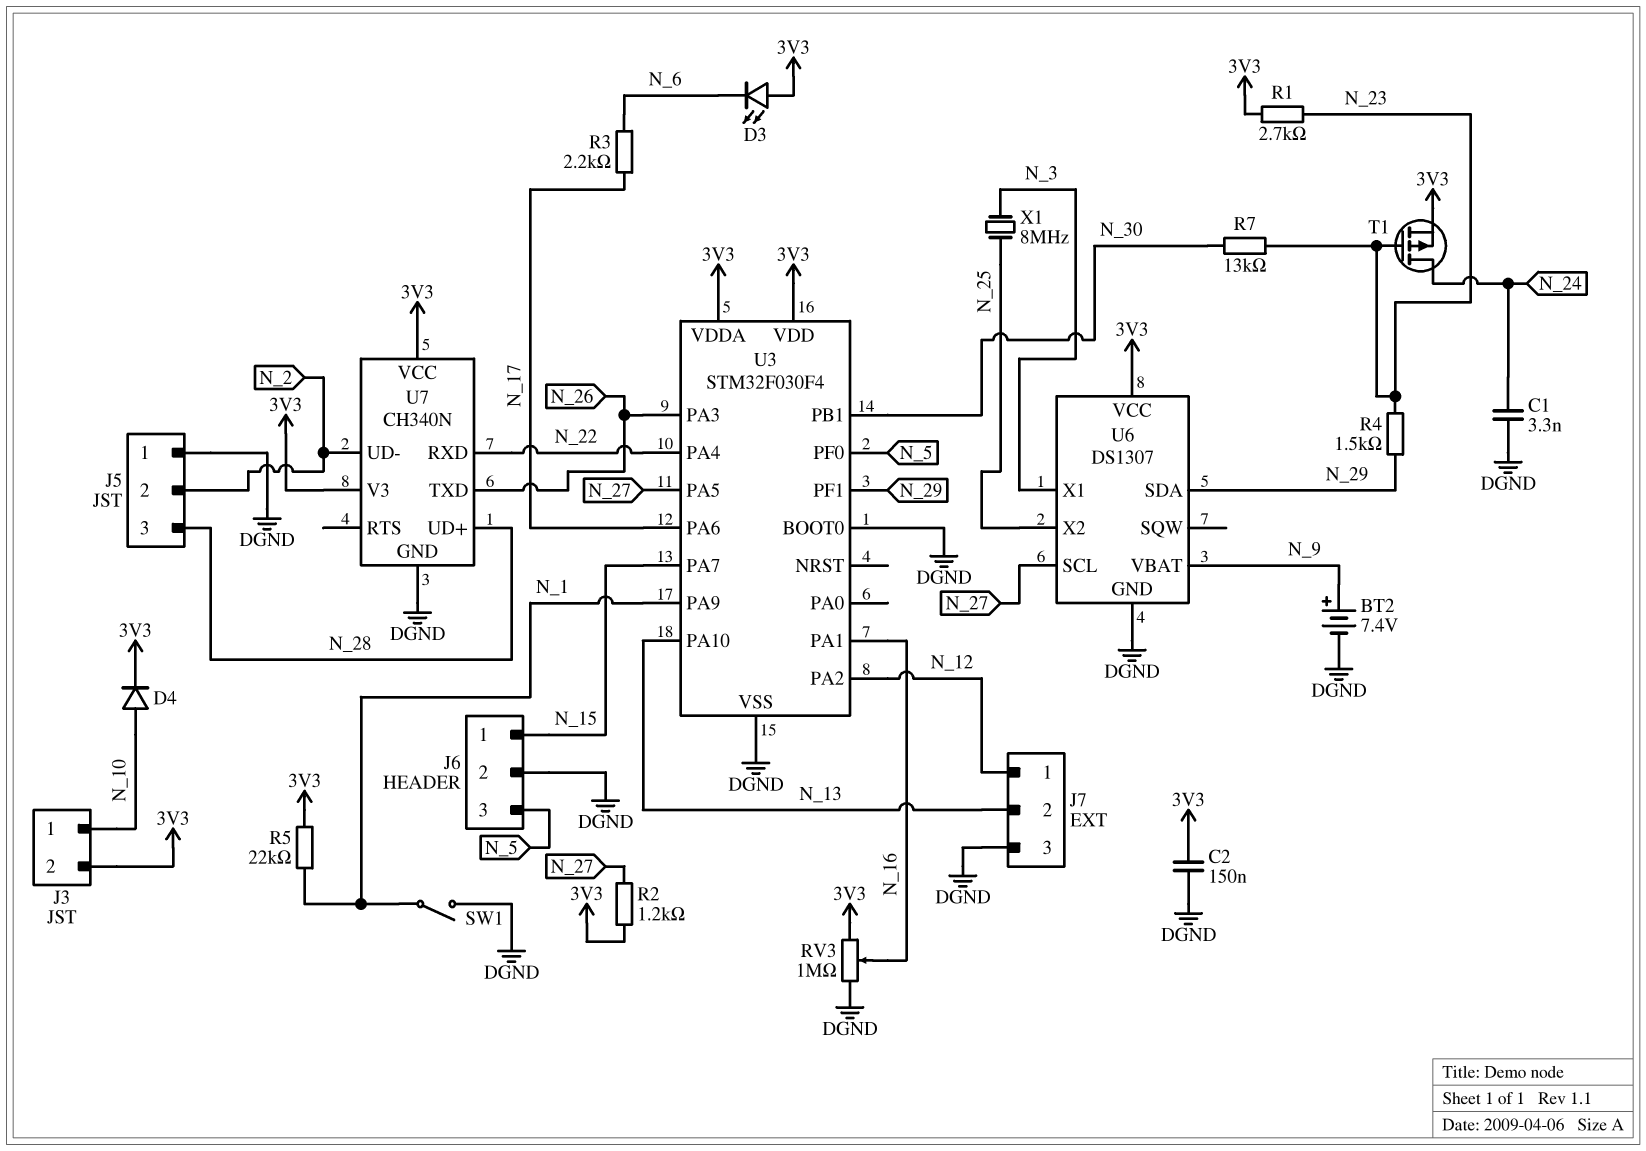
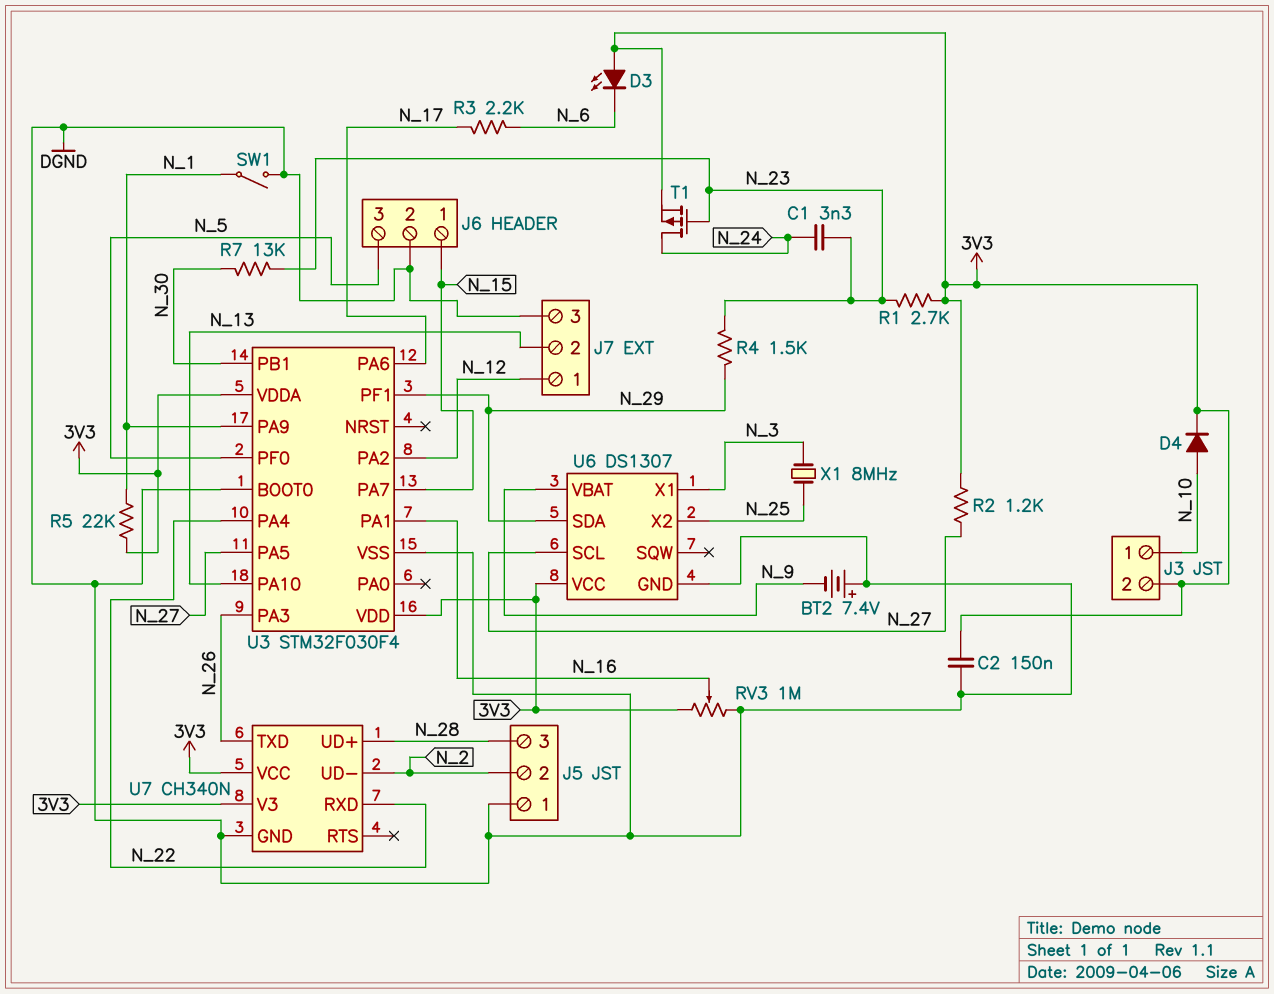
BT2: 7.4V (plus N_9, minus DGND) -> 7.4V (plus DGND, minus N_9)
C1: 3.3nF (DGND, N_24) -> 3.3nF (N_23, N_24)

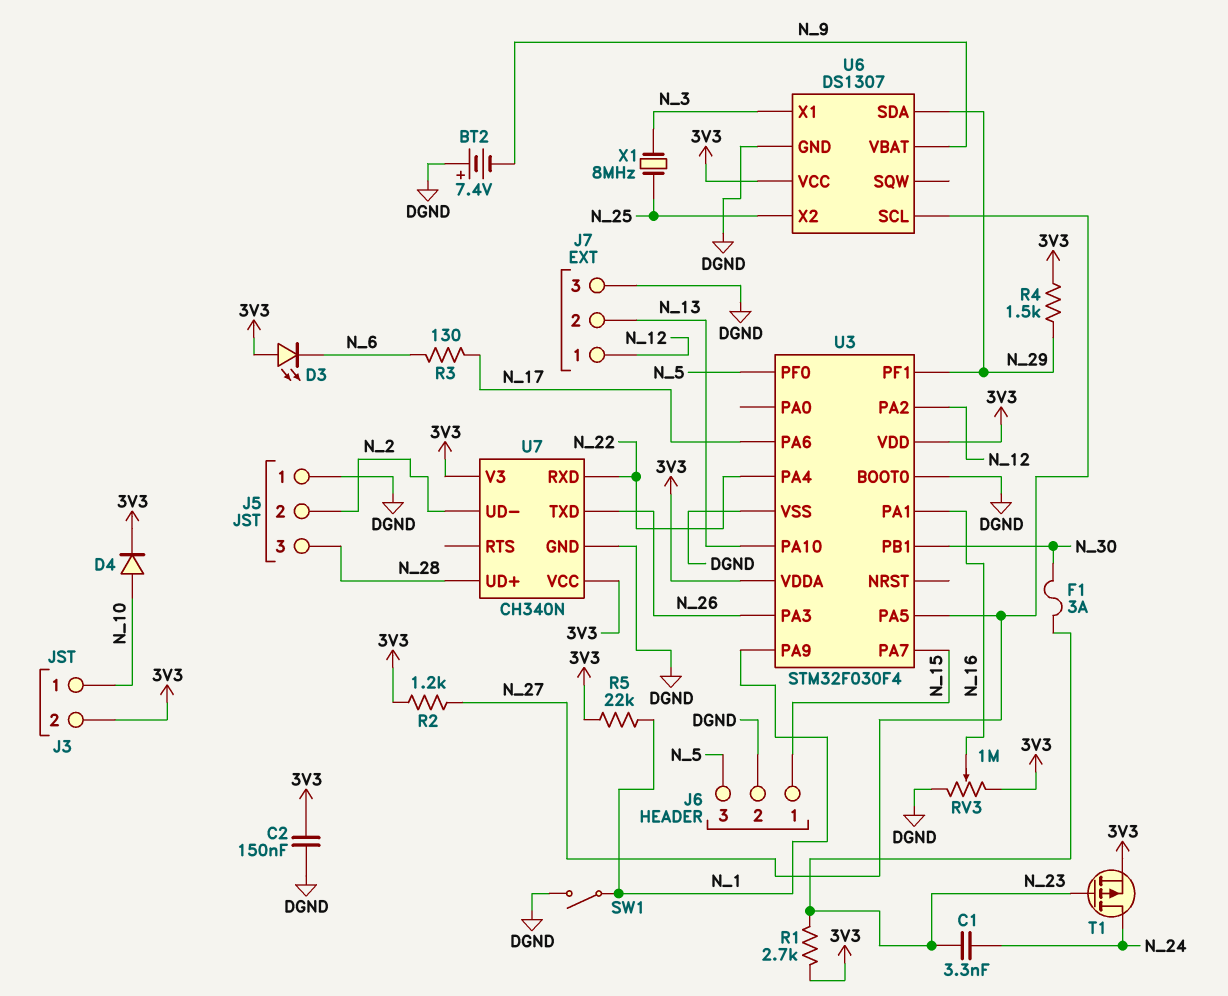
F1: none -> 3A (N_23, N_30)
R3: 2.2k (N_6, N_17) -> 130 (N_6, N_17)
R4: 1.5k (N_23, N_29) -> 1.5k (3V3, N_29)
R7: 13k (N_23, N_30) -> none

